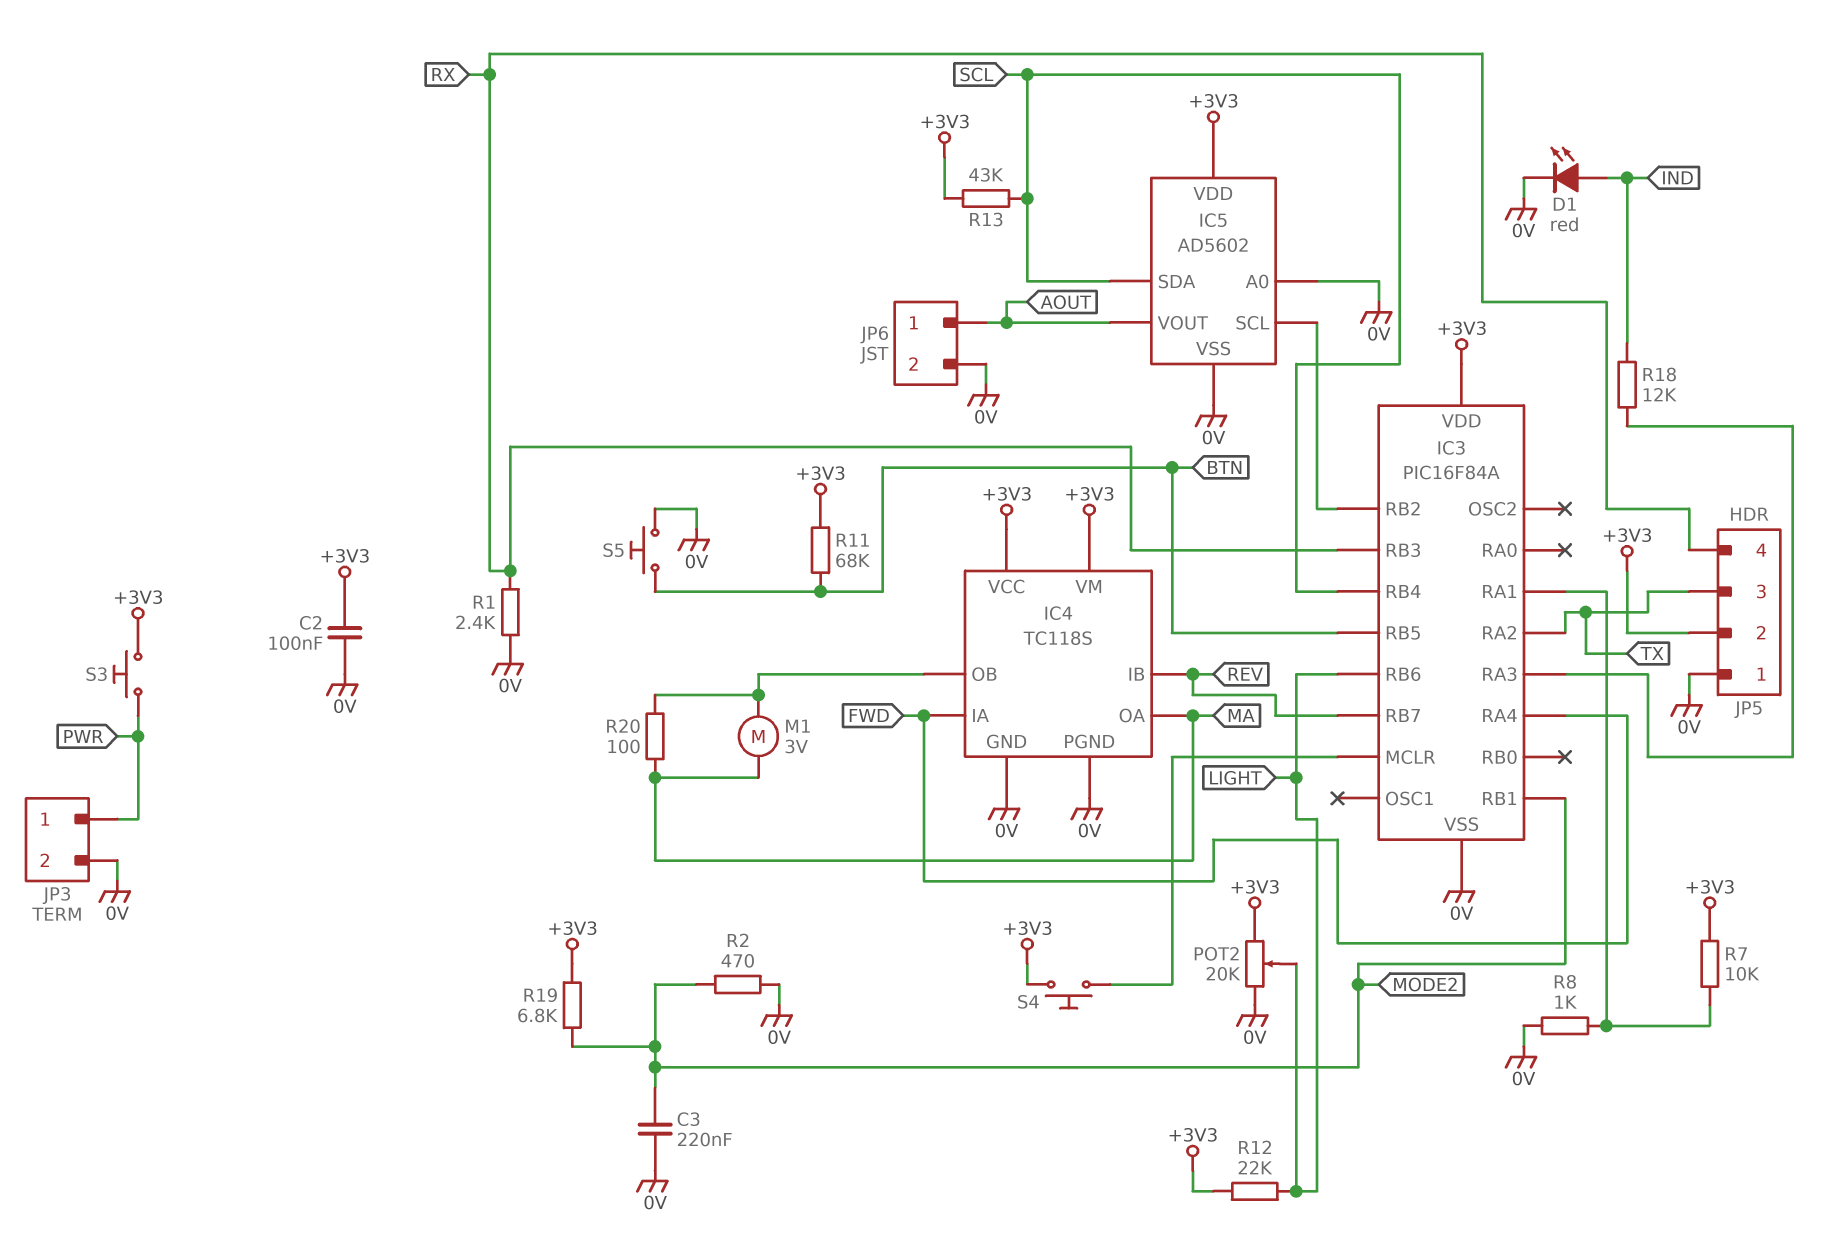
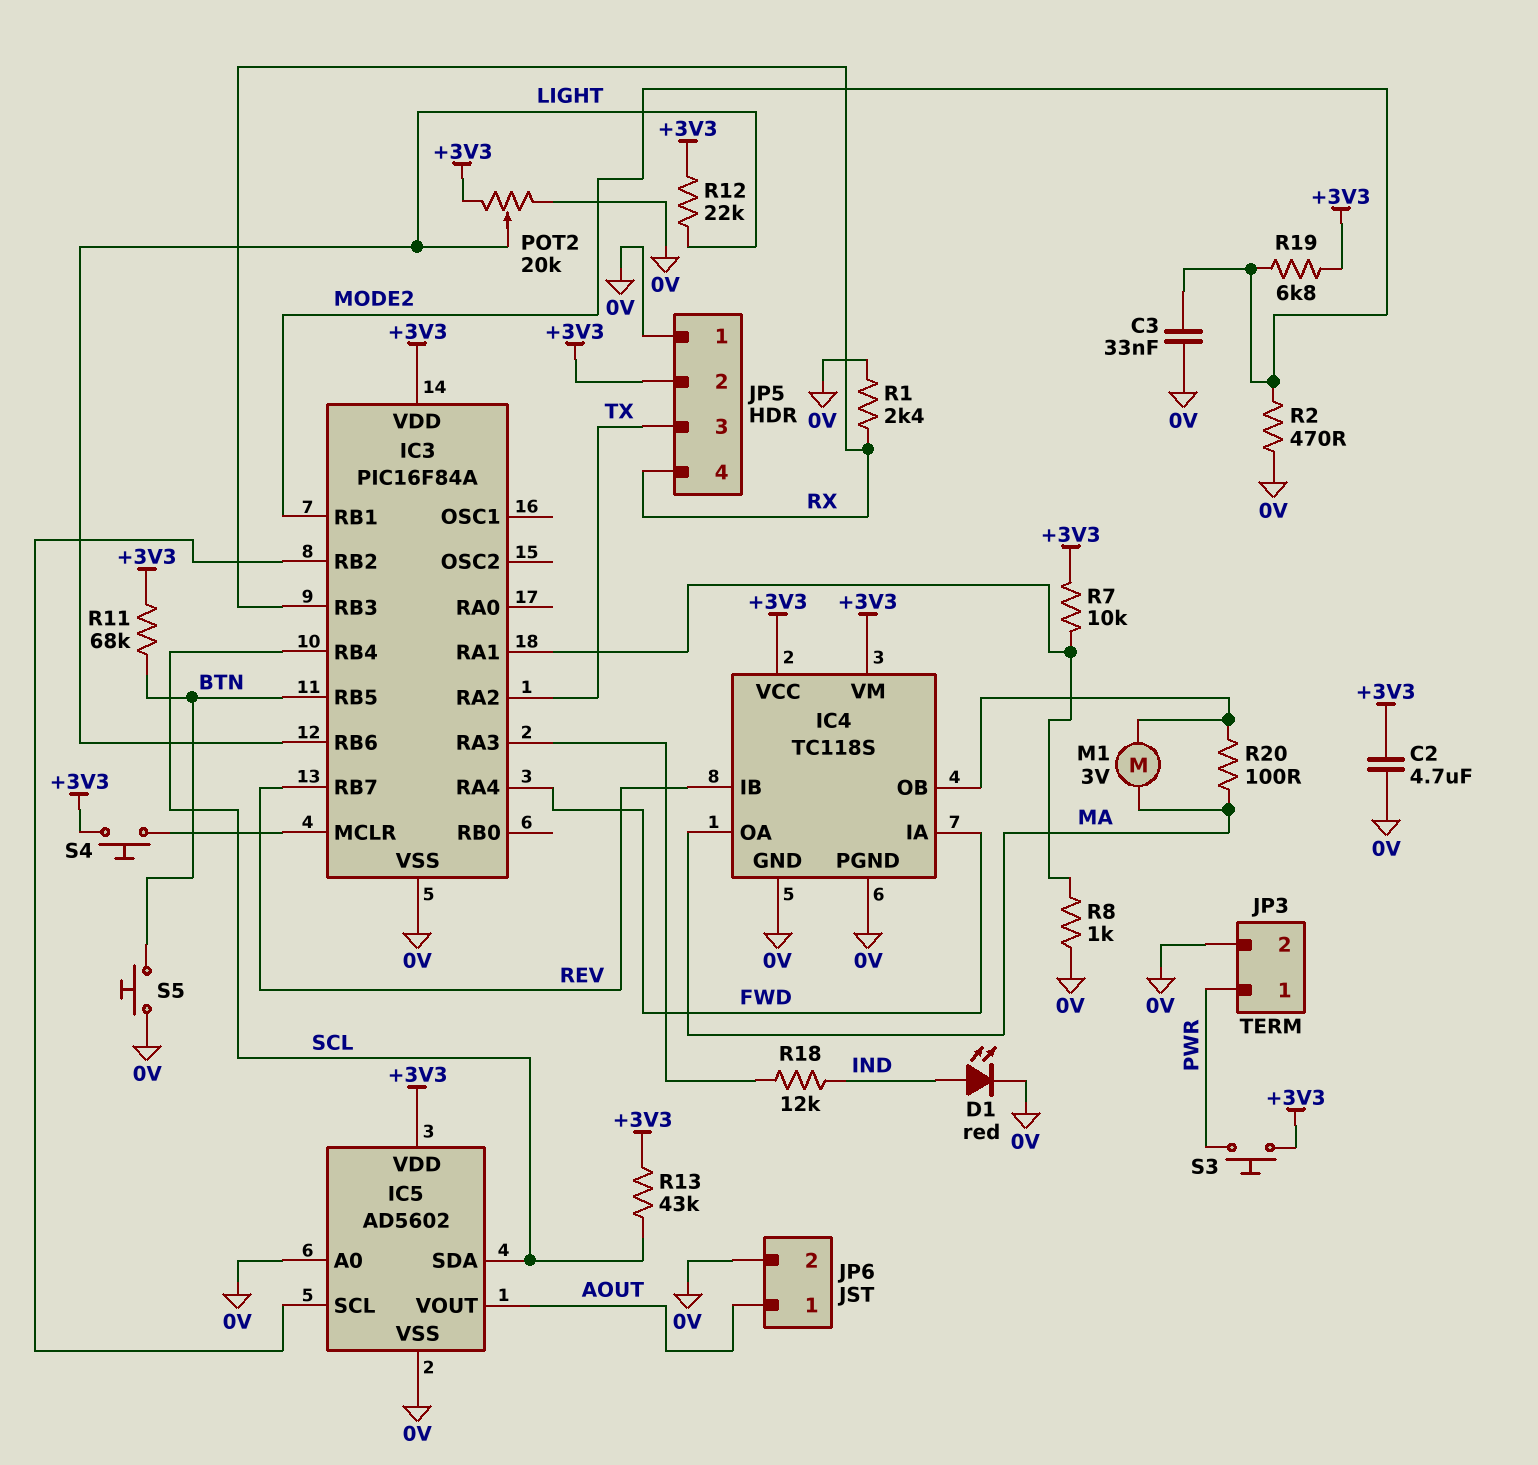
C2: 100nF (+3V3, 0V) -> 4.7uF (+3V3, 0V)
C3: 220nF (0V, MODE2) -> 33nF (0V, MODE2)

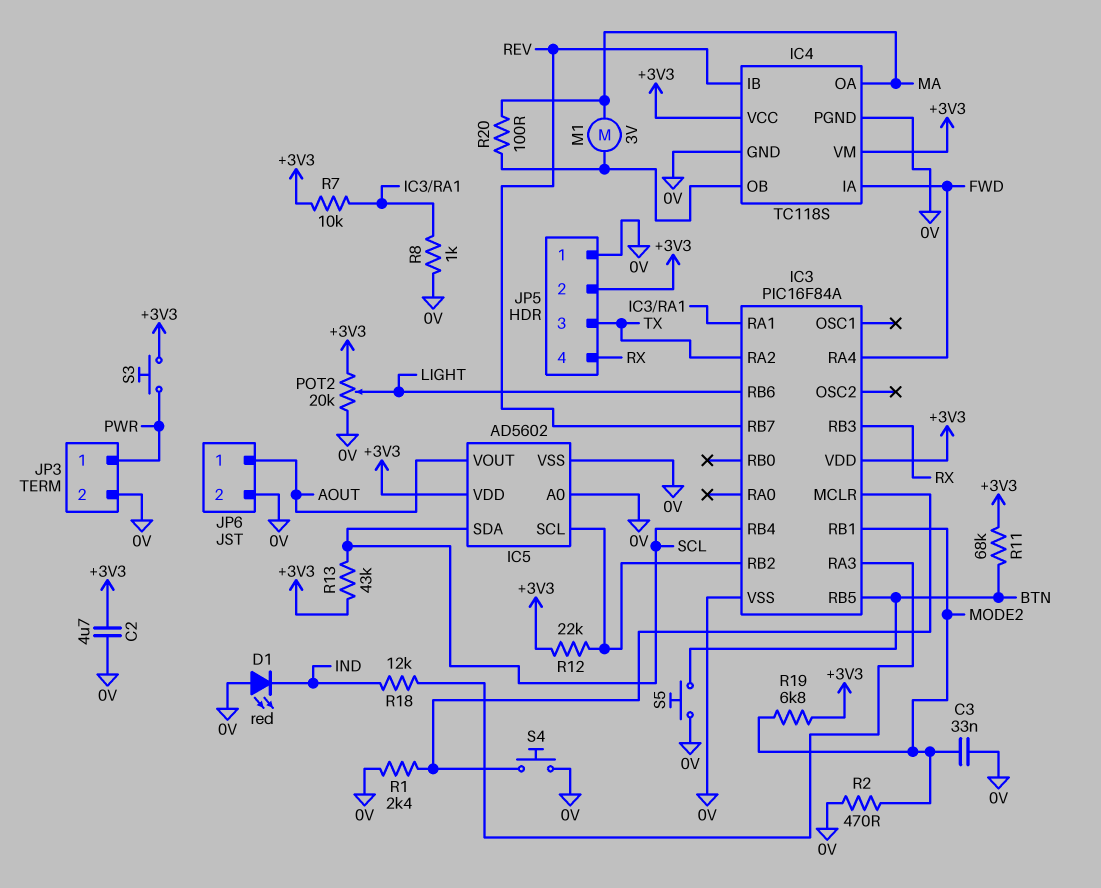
D1: LED red (A IND, K 0V) -> LED red (A 0V, K IND)
R1: 2.4k (0V, RX) -> 2.4k (0V, IC3/MCLR)
R12: 22k (+3V3, LIGHT) -> 22k (+3V3, IC3/RB2)
S4: button (+3V3, IC3/MCLR) -> button (0V, IC3/MCLR)

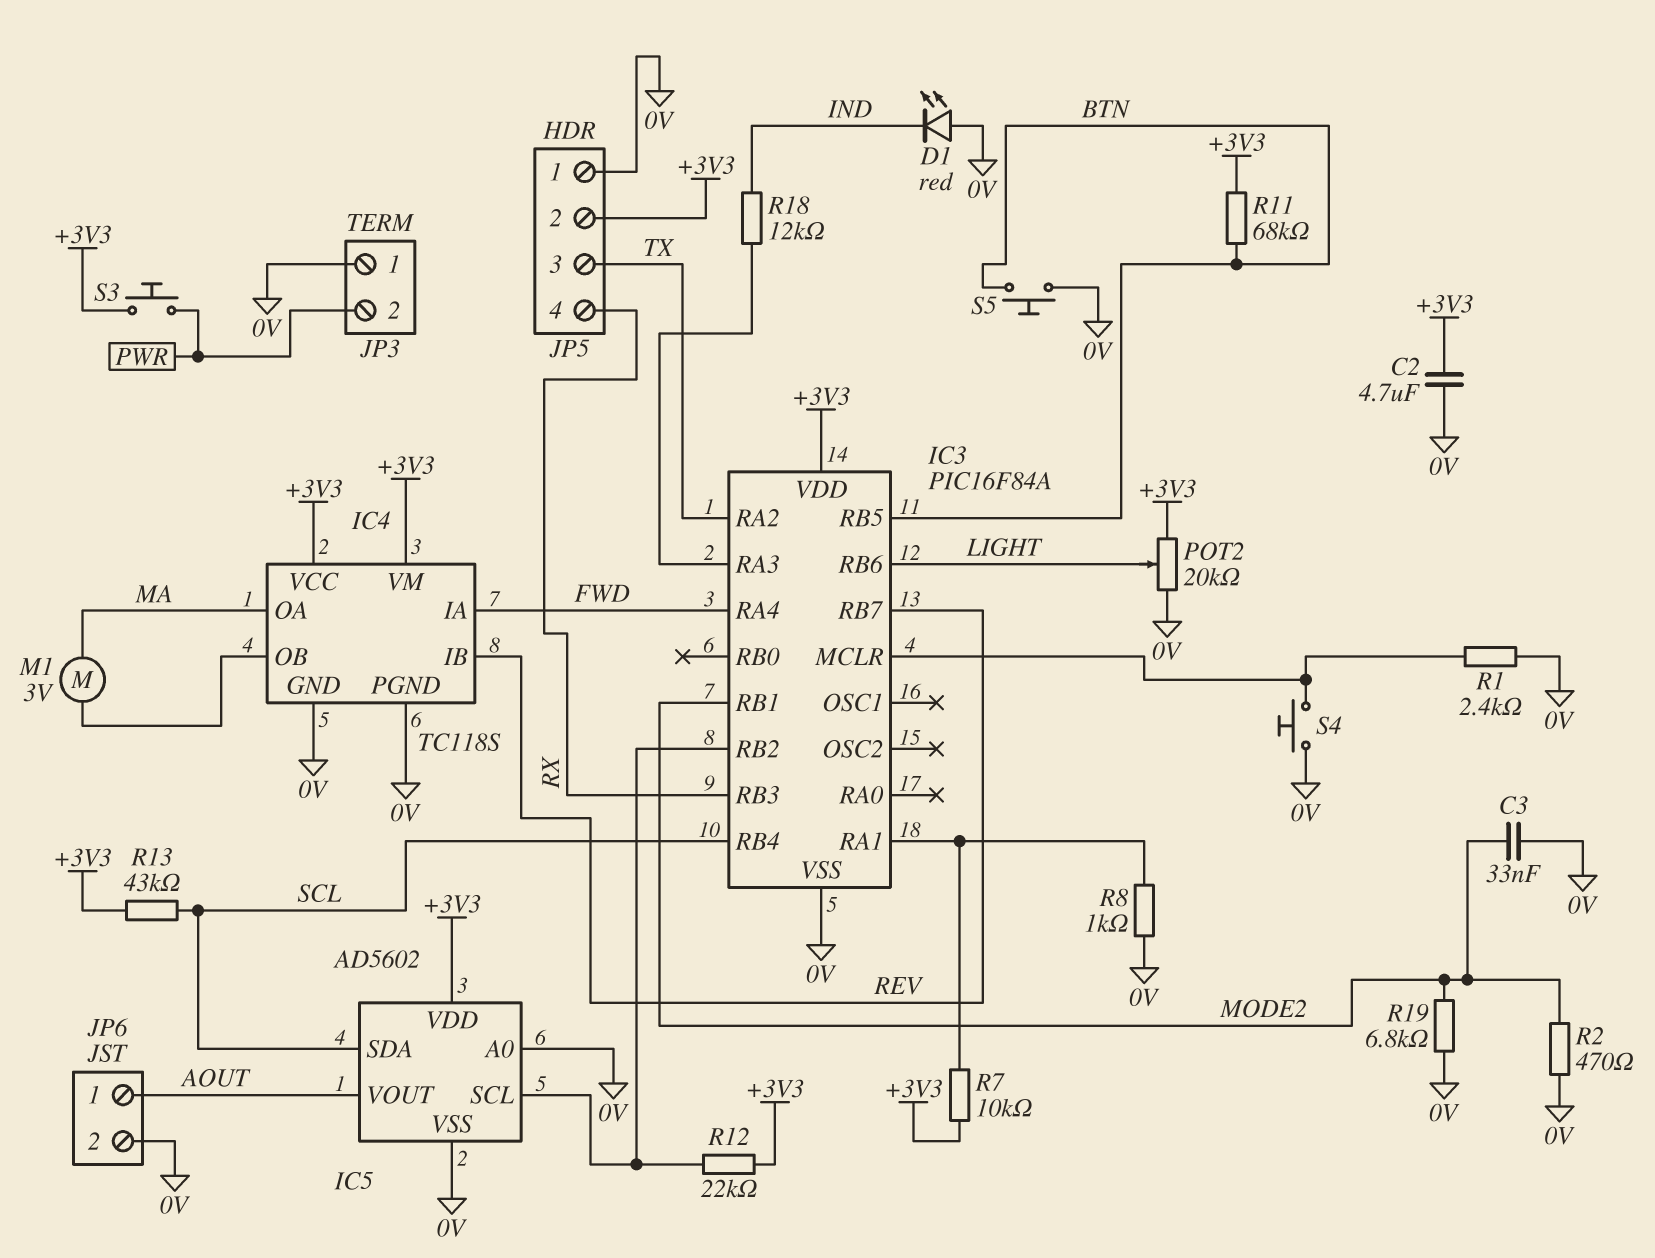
JP3 pin 1: PWR -> 0V
JP3 pin 2: 0V -> PWR
R19: 6.8k (+3V3, MODE2) -> 6.8k (0V, MODE2)
R20: 100 (IC4/OB, MA) -> none

